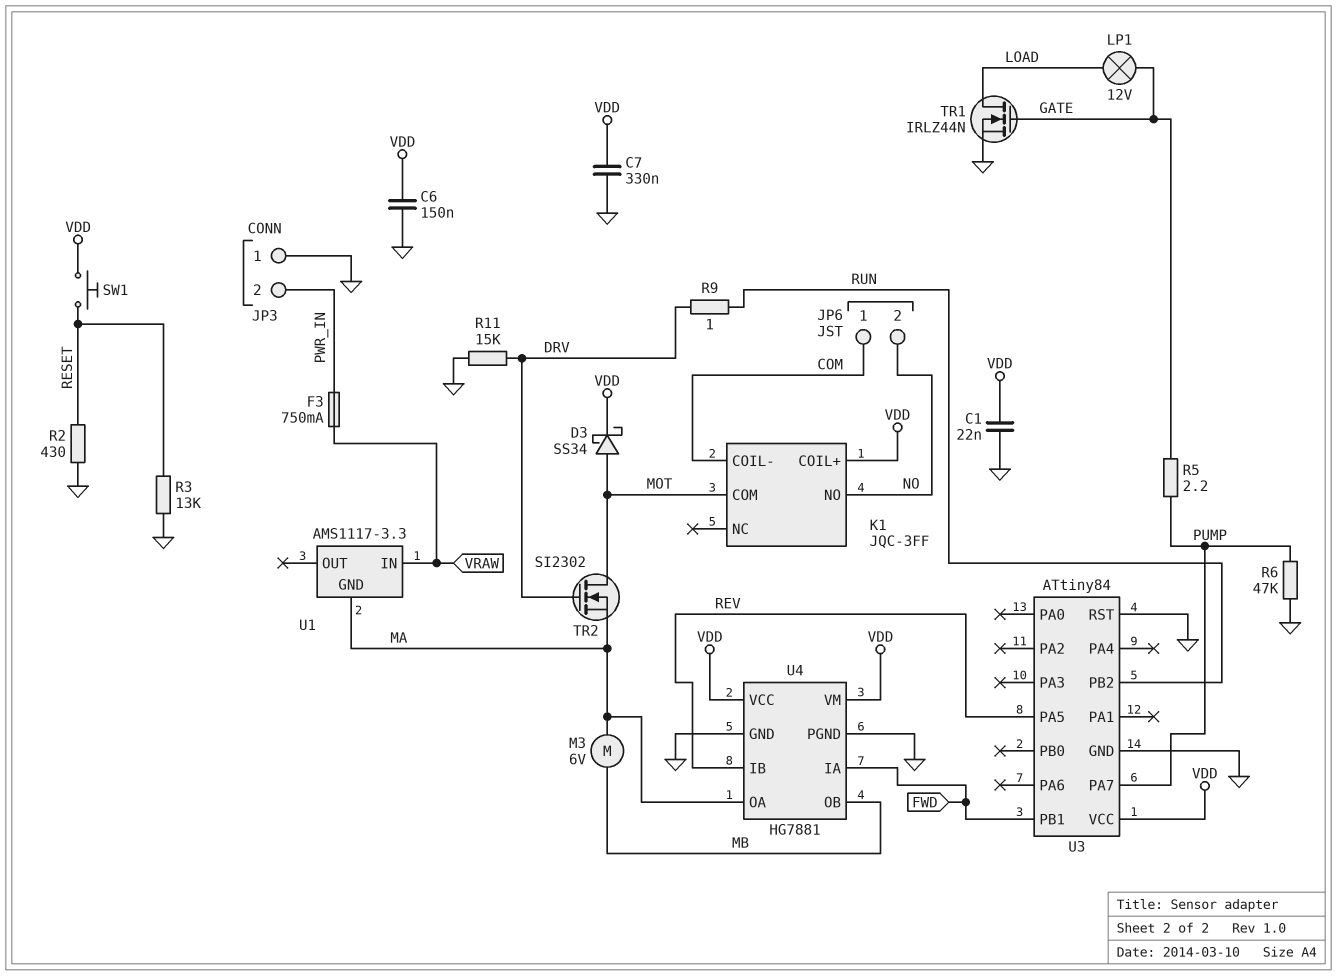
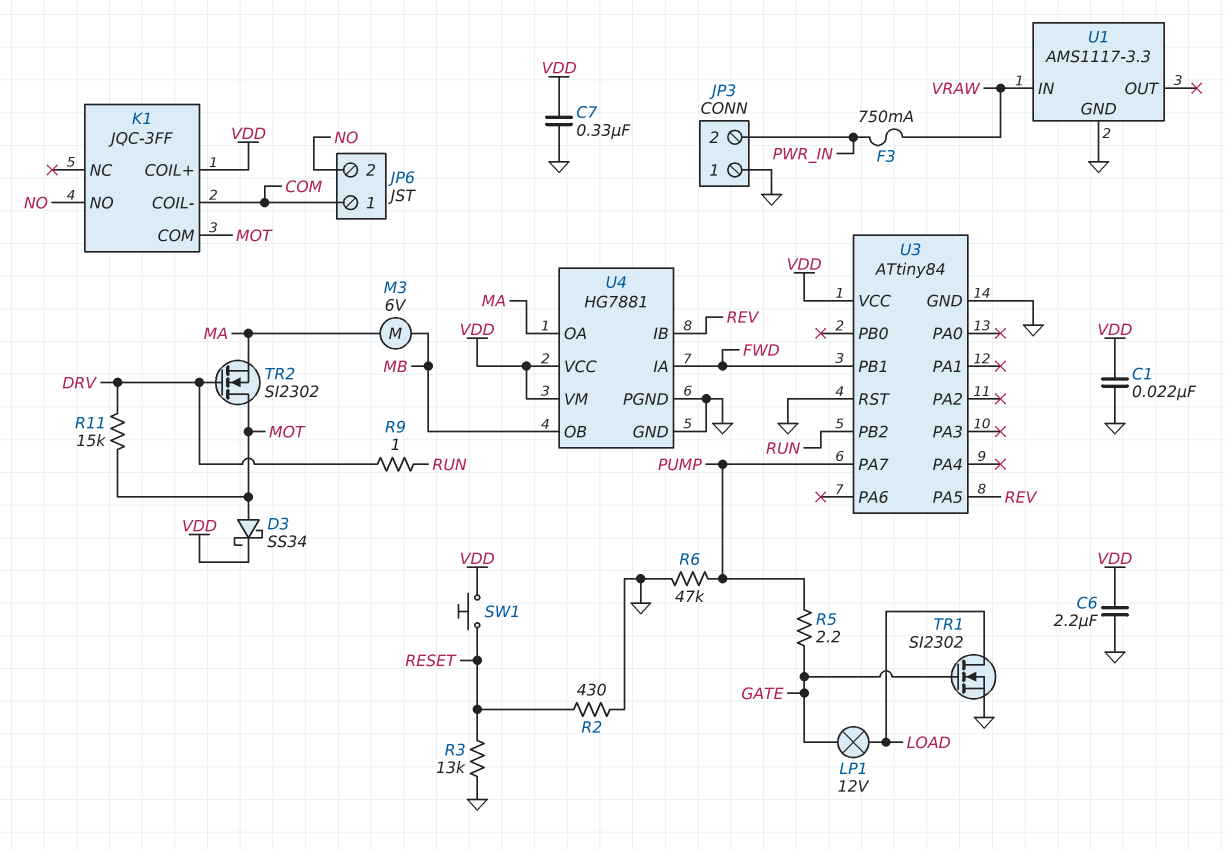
C6: 150nF (GND, VDD) -> 2.2uF (GND, VDD)
R11: 15k (DRV, GND) -> 15k (DRV, MOT)
TR1: NMOS IRLZ44N (G GATE, D LOAD, S GND) -> NMOS SI2302 (G GATE, D LOAD, S GND)
U1 pin GND: MA -> GND

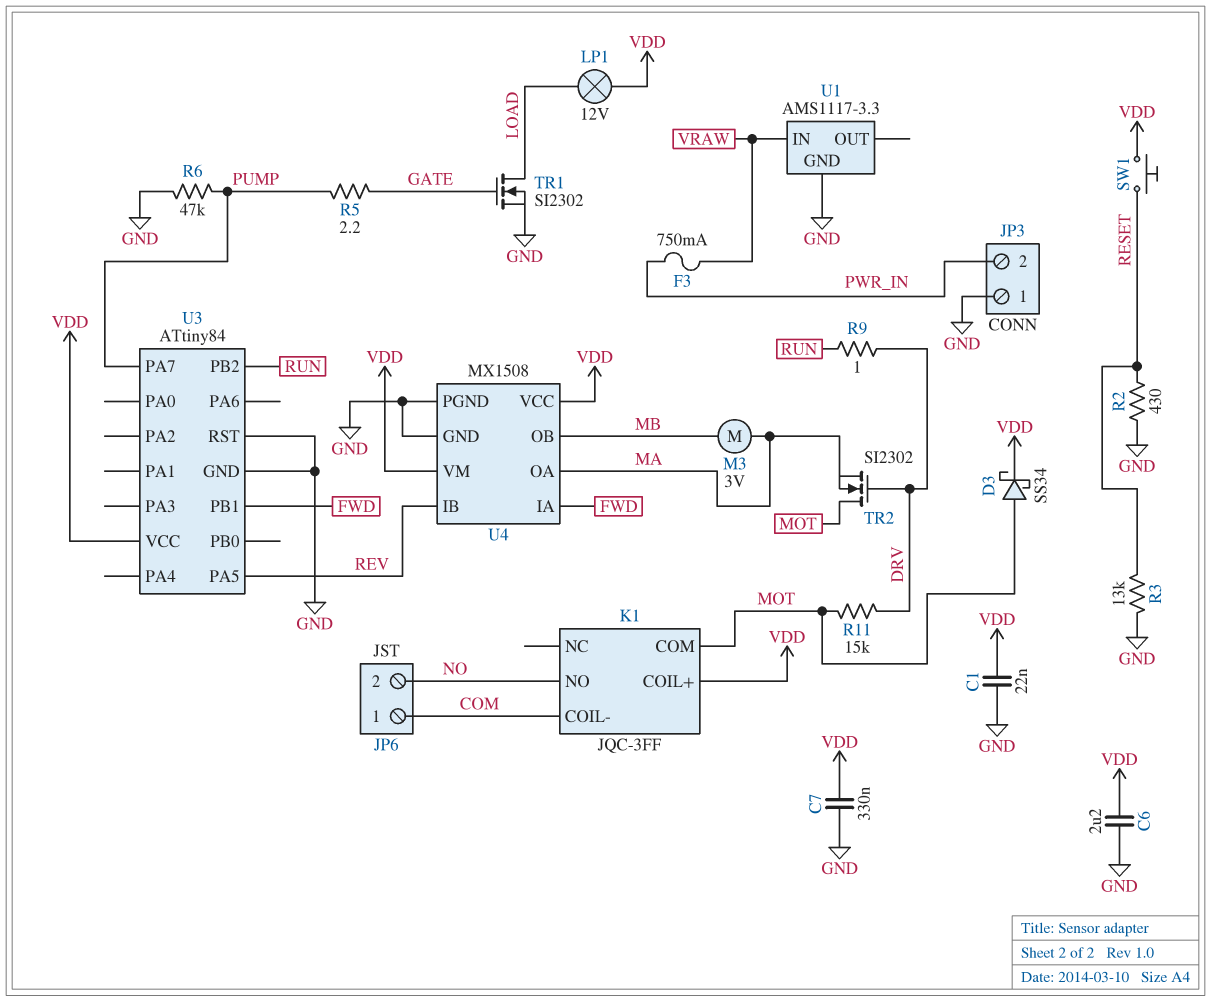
LP1: lamp 12V (GATE, LOAD) -> lamp 12V (LOAD, VDD)
M3: motor 6V (MA, MB) -> motor 3V (MA, MB)
U4: HG7881 -> MX1508

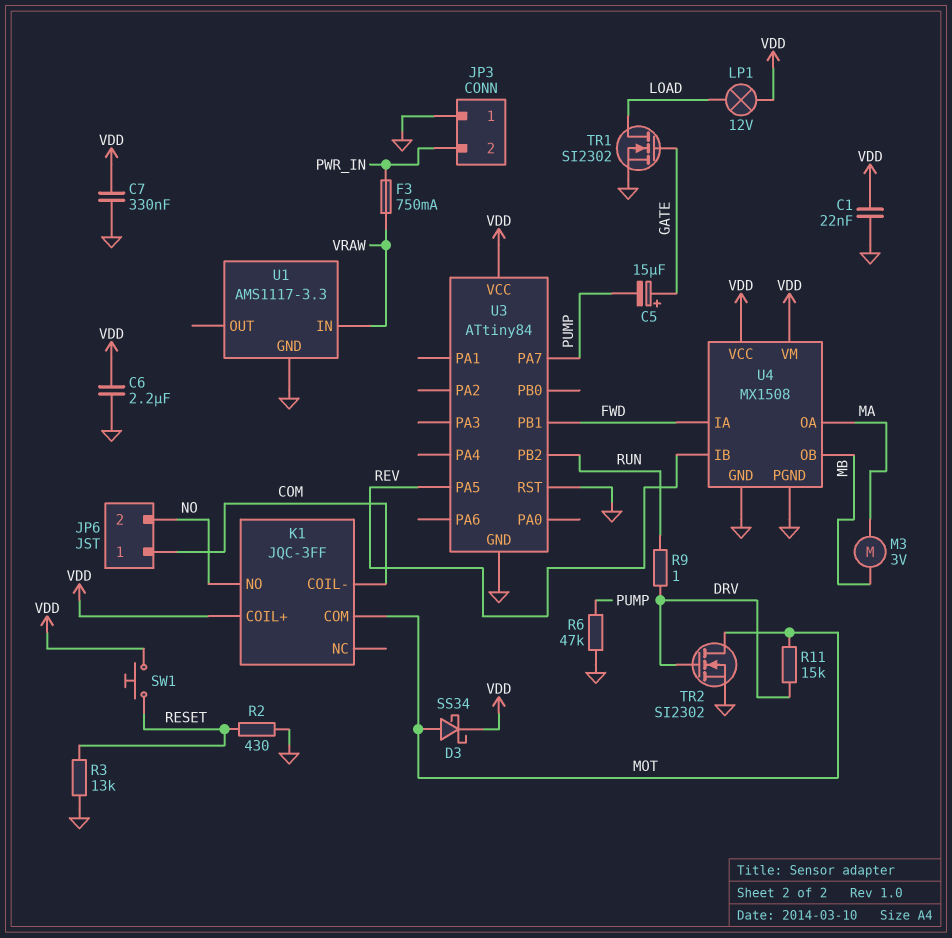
C5: none -> 15uF (plus GATE, minus PUMP)
R5: 2.2 (GATE, PUMP) -> none
TR2: NMOS SI2302 (G DRV, D MOT, S MA) -> NMOS SI2302 (G DRV, D MOT, S GND)

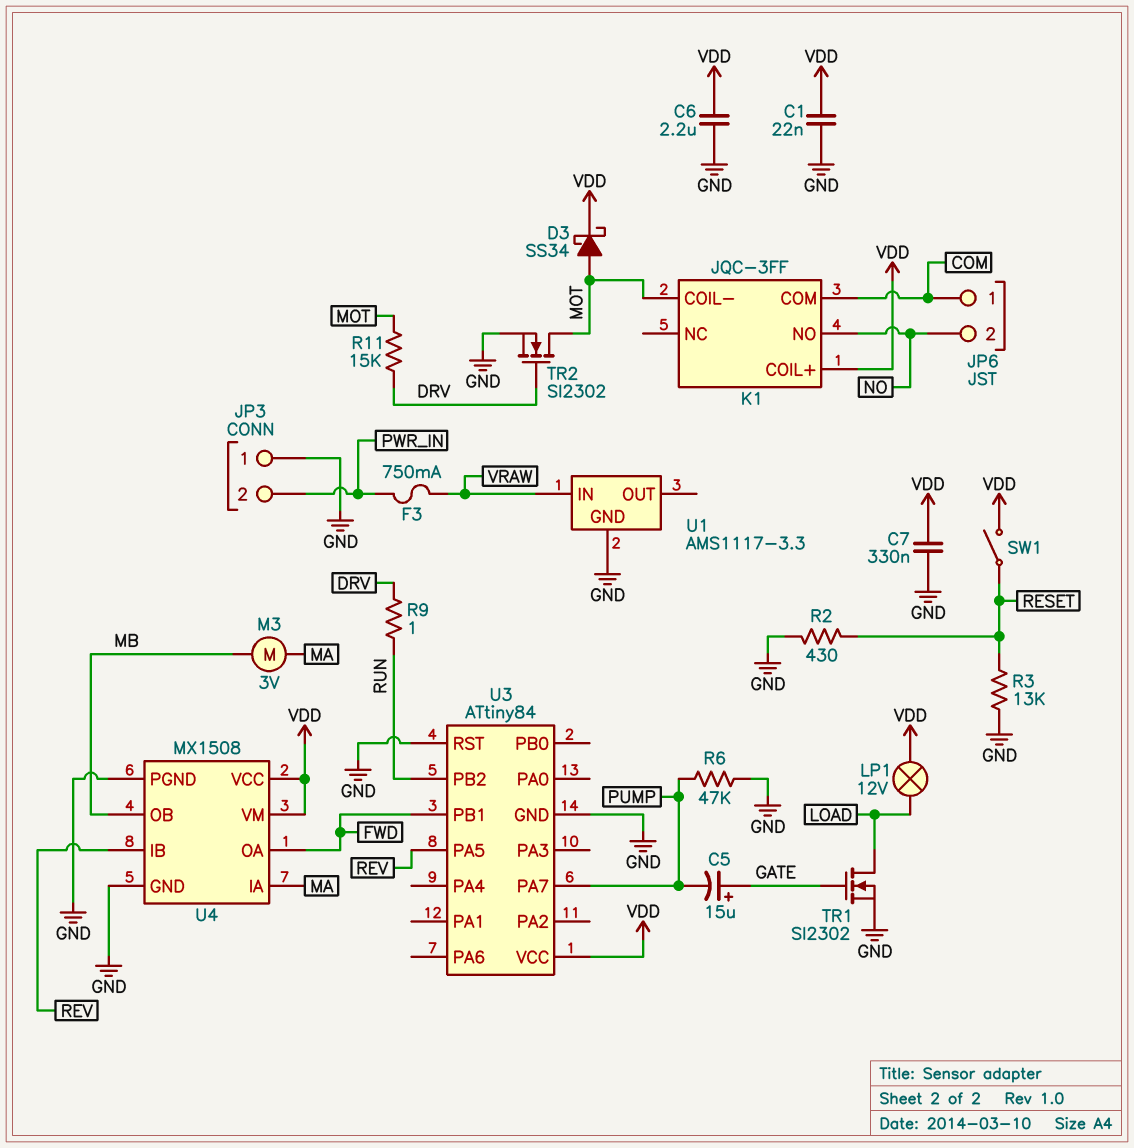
K1 pin COIL-: COM -> MOT
K1 pin COM: MOT -> COM
SW1: button (RESET, VDD) -> switch (RESET, VDD)
U4 pin IA: FWD -> MA
U4 pin OA: MA -> FWD

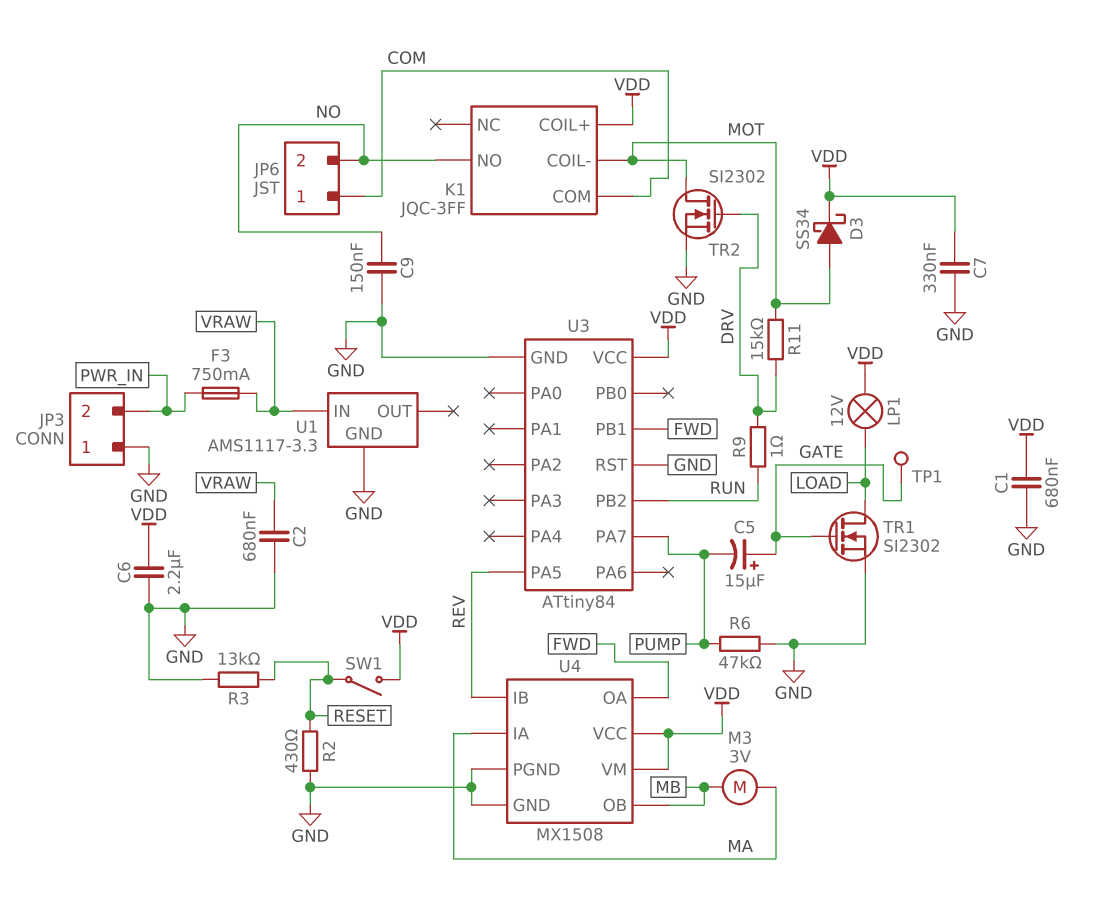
C1: 22nF (GND, VDD) -> 680nF (GND, VDD)
C2: none -> 680nF (GND, VRAW)
C9: none -> 150nF (GND, NO)
TP1: none -> test point (GATE)

